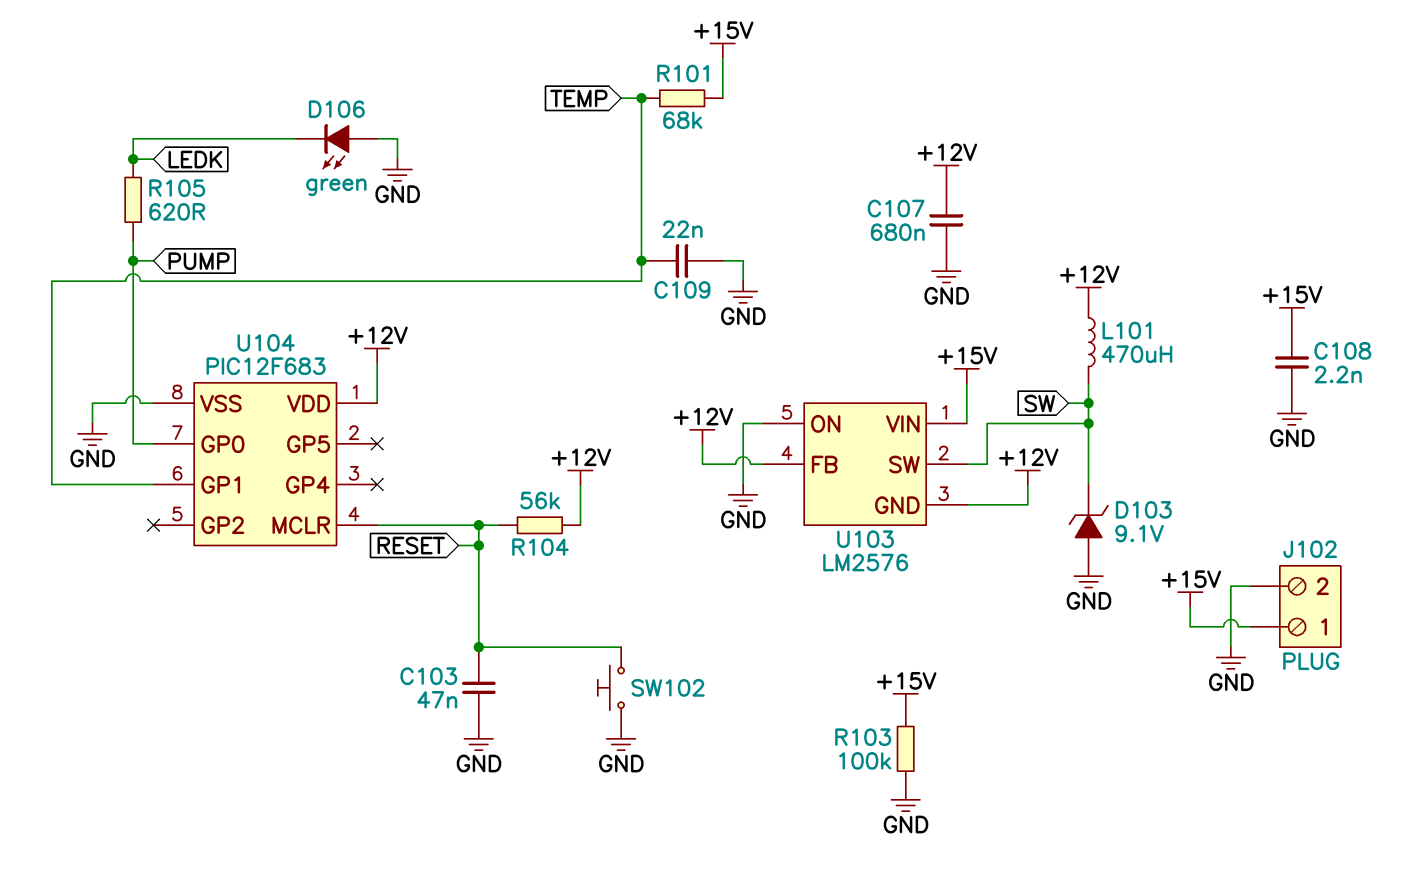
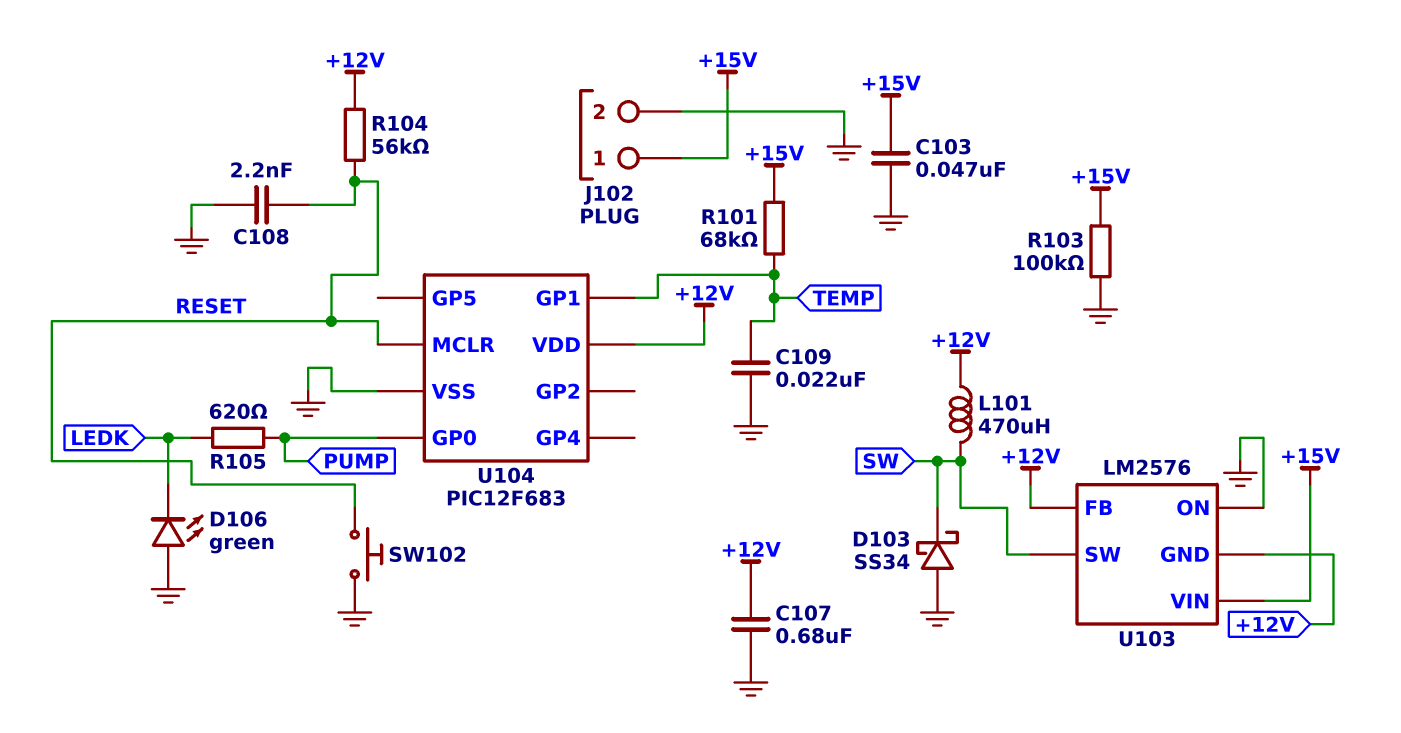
C103: 47nF (GND, RESET) -> 47nF (+15V, GND)
C108: 2.2nF (+15V, GND) -> 2.2nF (GND, RESET)
D103: zener 9.1V (A GND, K SW) -> schottky SS34 (A GND, K SW)

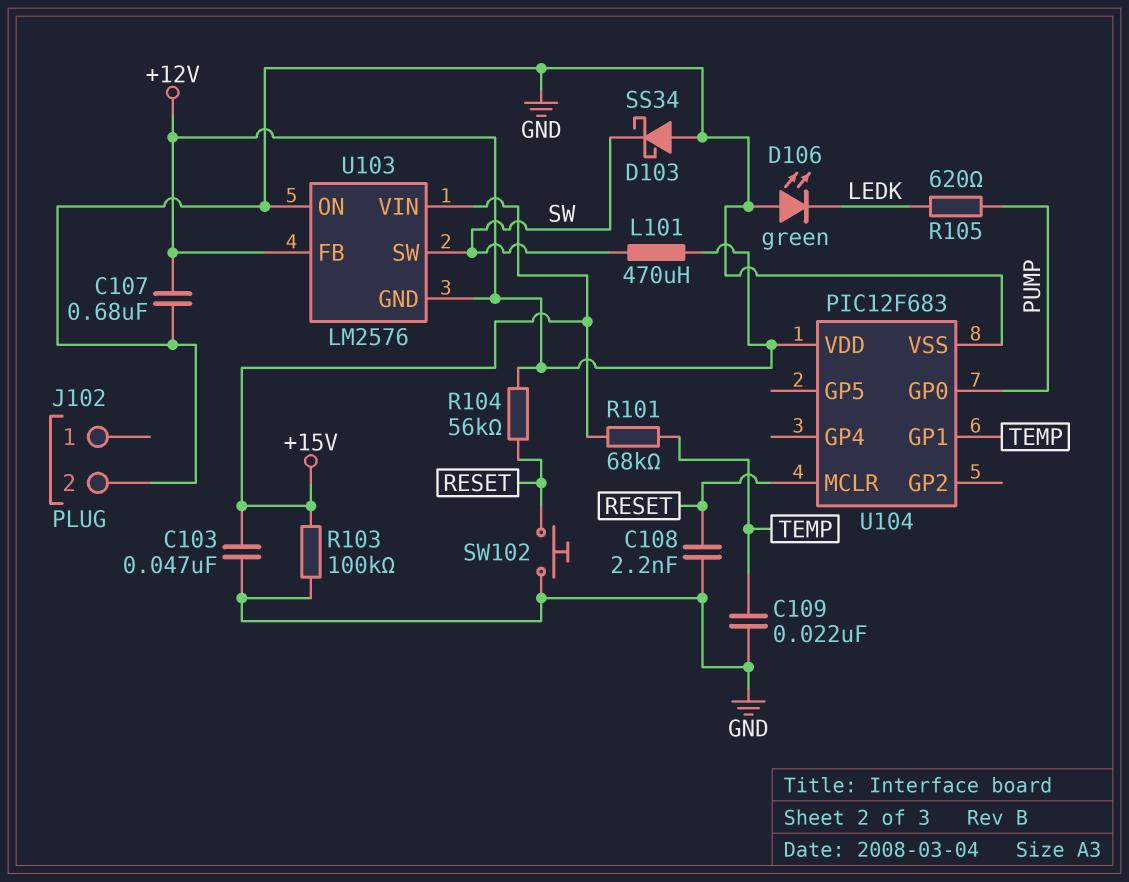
J102 pin 1: +15V -> none

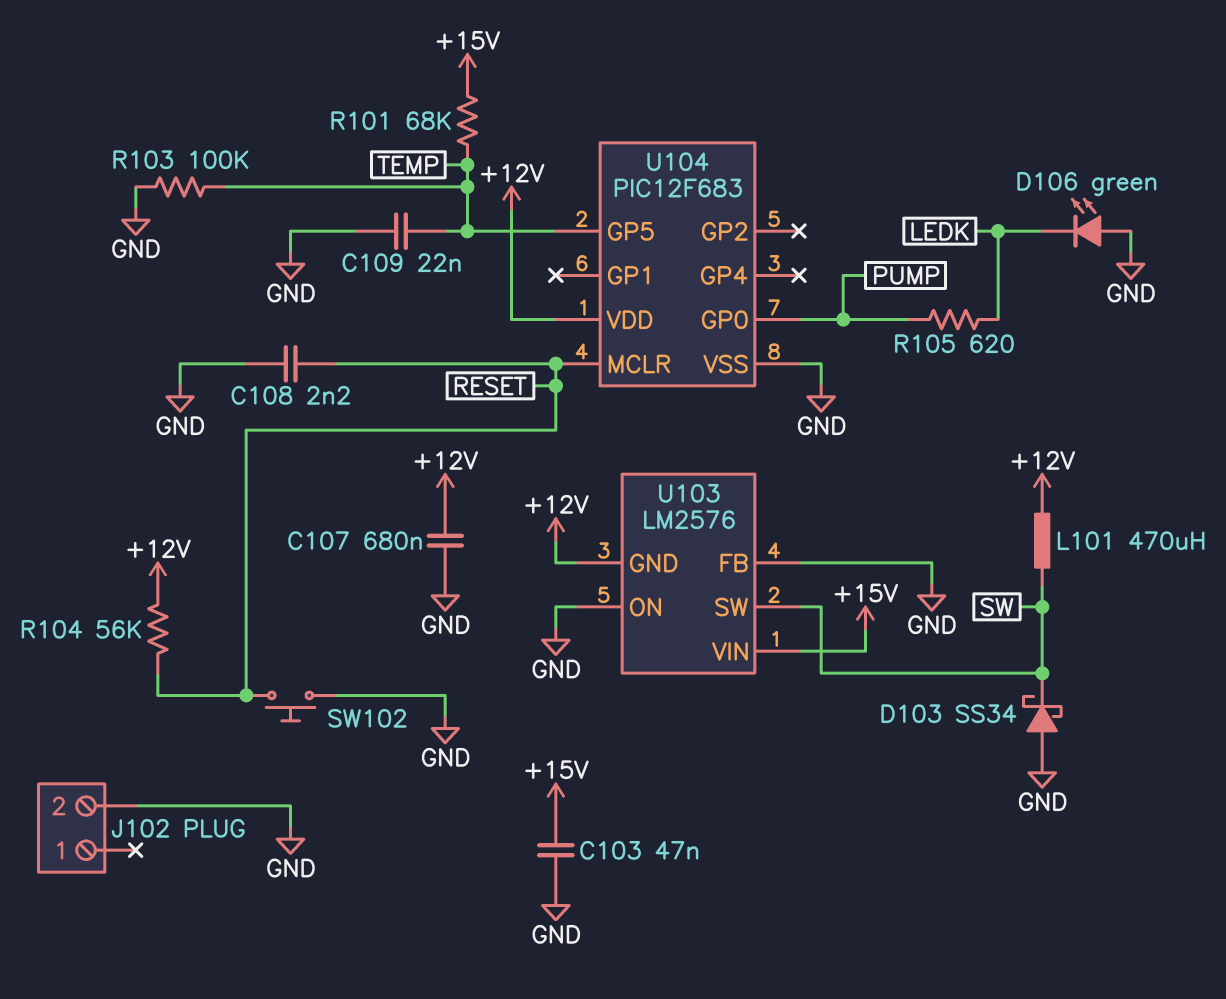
R103: 100k (+15V, GND) -> 100k (GND, TEMP)
U103 pin FB: +12V -> GND
U104 pin GP1: TEMP -> none
U104 pin GP5: none -> TEMP

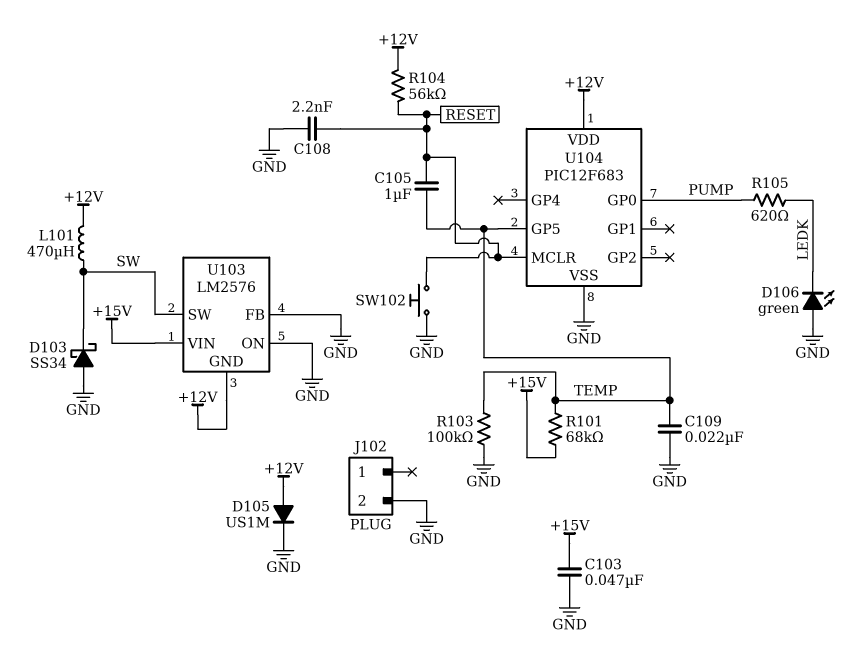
C105: none -> 1uF (RESET, TEMP)
C107: 680nF (+12V, GND) -> none
D105: none -> diode US1M (A +12V, K GND)

